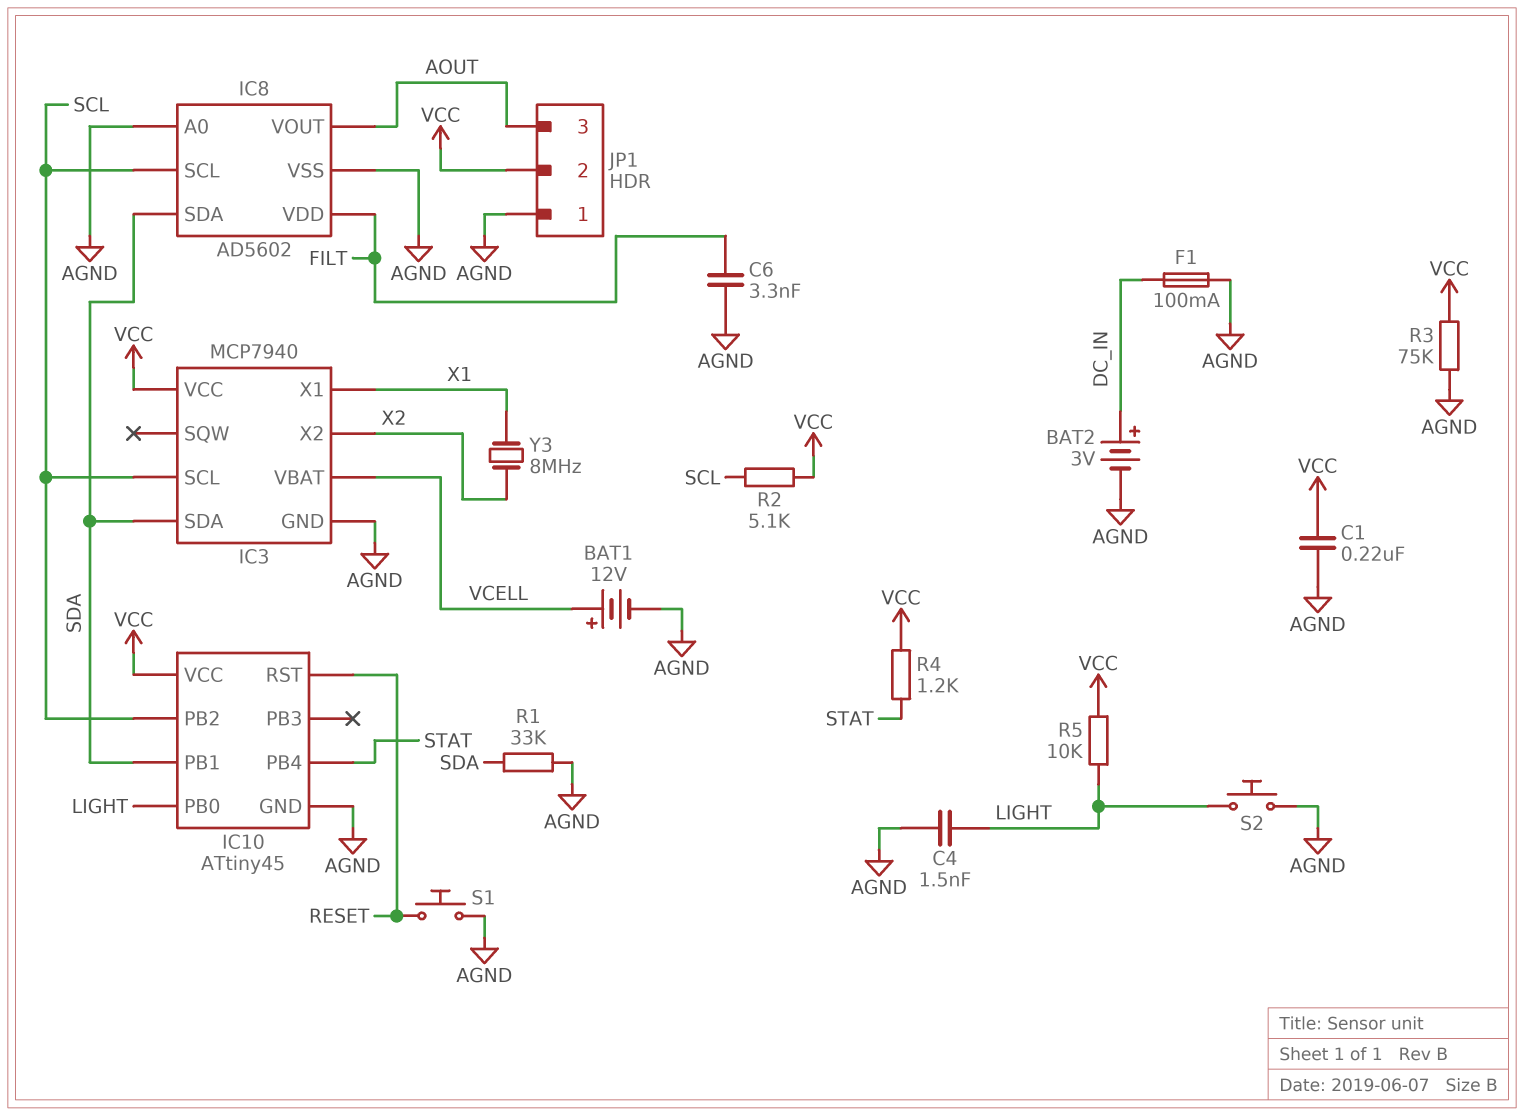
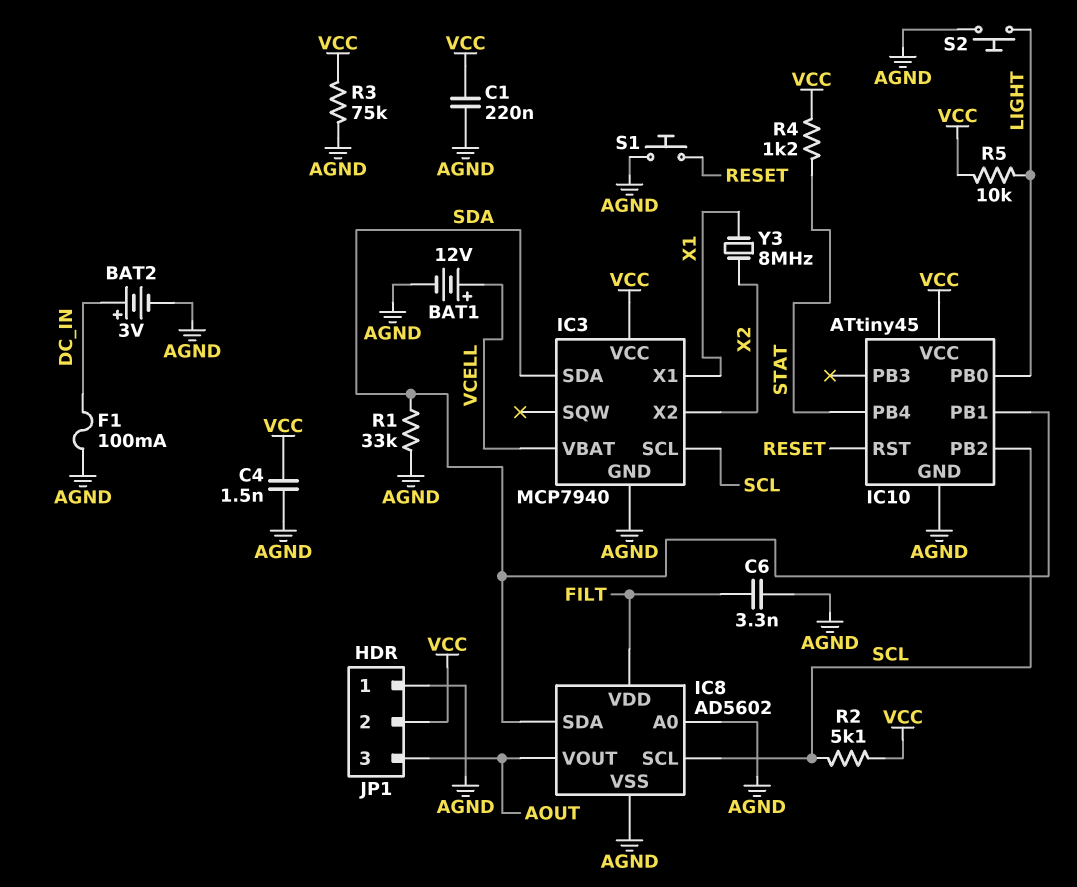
C4: 1.5nF (AGND, LIGHT) -> 1.5nF (AGND, VCC)

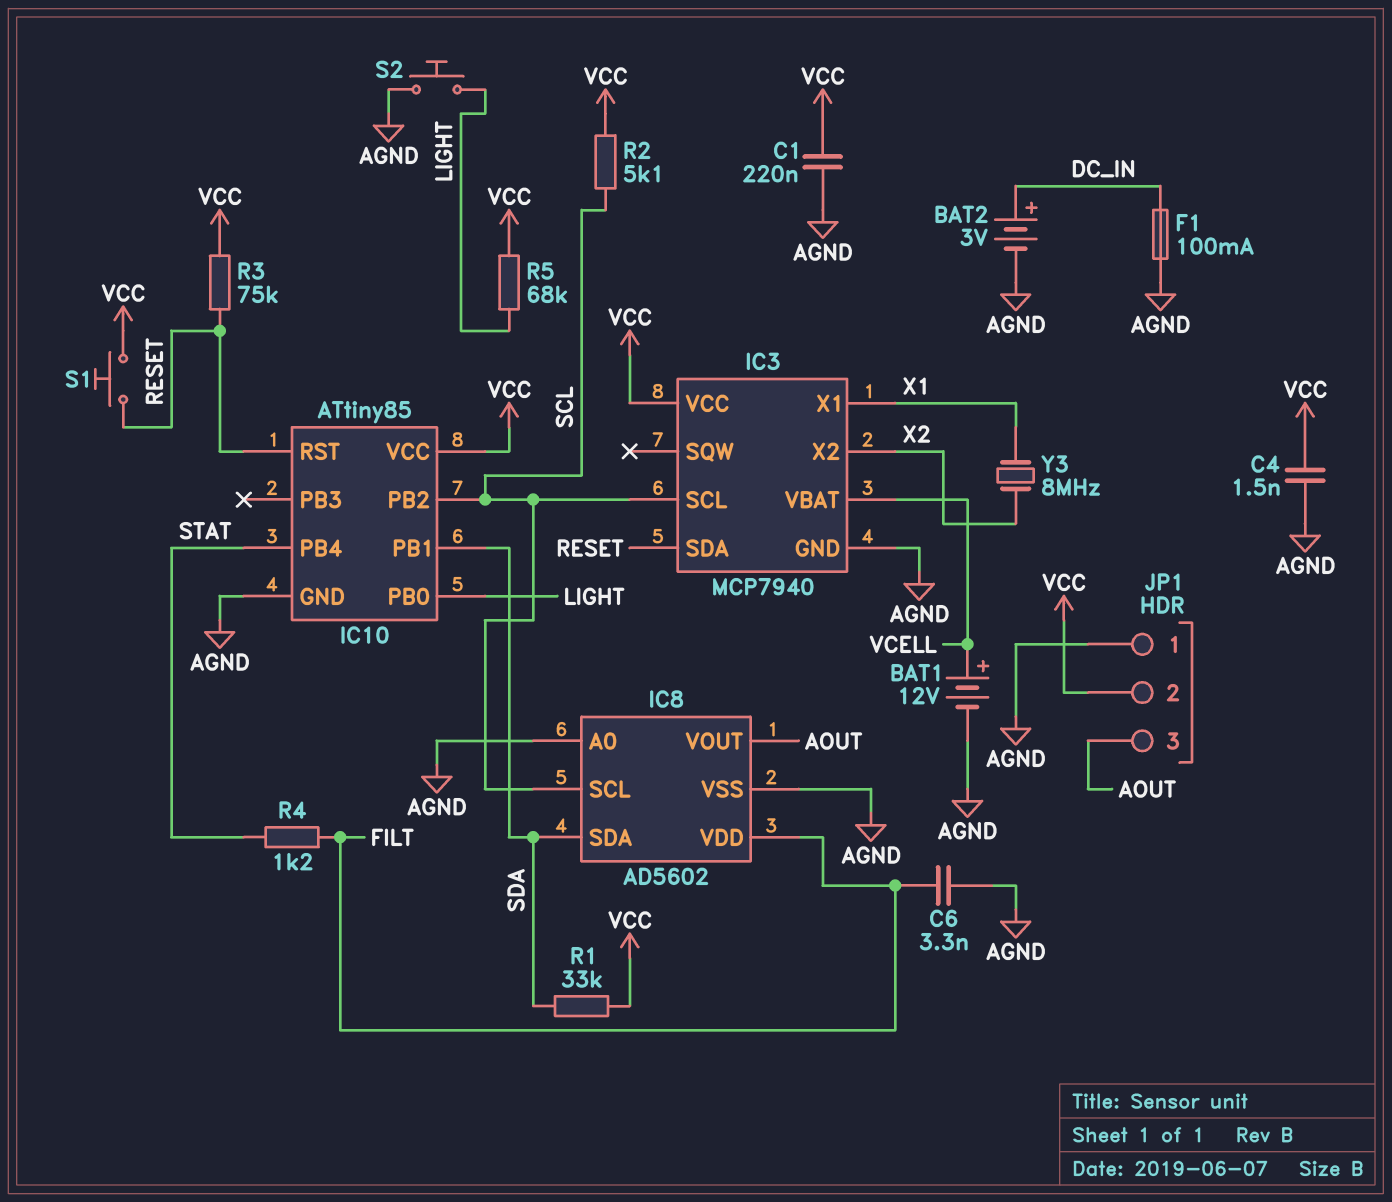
IC3 pin SDA: SDA -> RESET
IC10: ATtiny45 -> ATtiny85
R1: 33k (AGND, SDA) -> 33k (SDA, VCC)
R3: 75k (AGND, VCC) -> 75k (RESET, VCC)
R4: 1.2k (STAT, VCC) -> 1.2k (FILT, STAT)
R5: 10k (LIGHT, VCC) -> 68k (LIGHT, VCC)
S1: button (AGND, RESET) -> button (RESET, VCC)

